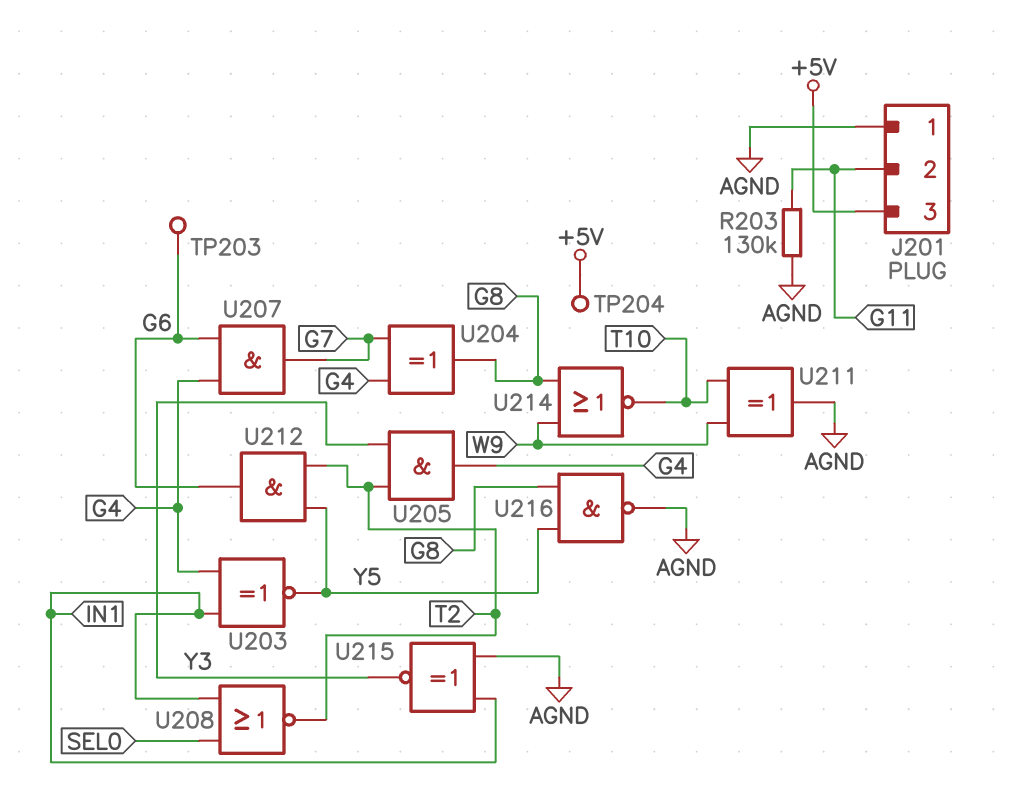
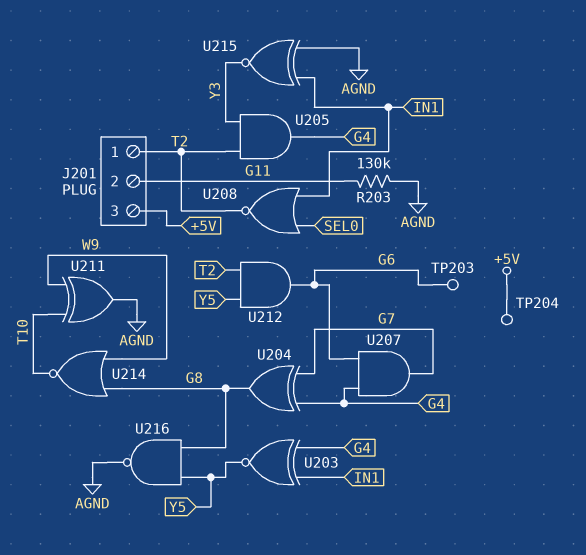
J201 pin 1: AGND -> T2

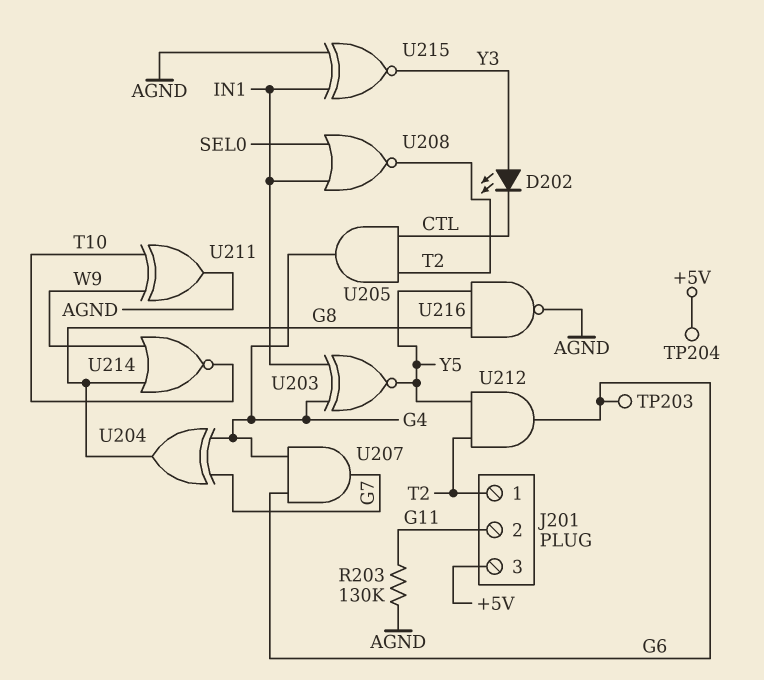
D202: none -> LED (A Y3, K CTL)
U205: AND (in T2, in Y3, out G4) -> AND (in CTL, in T2, out G4)

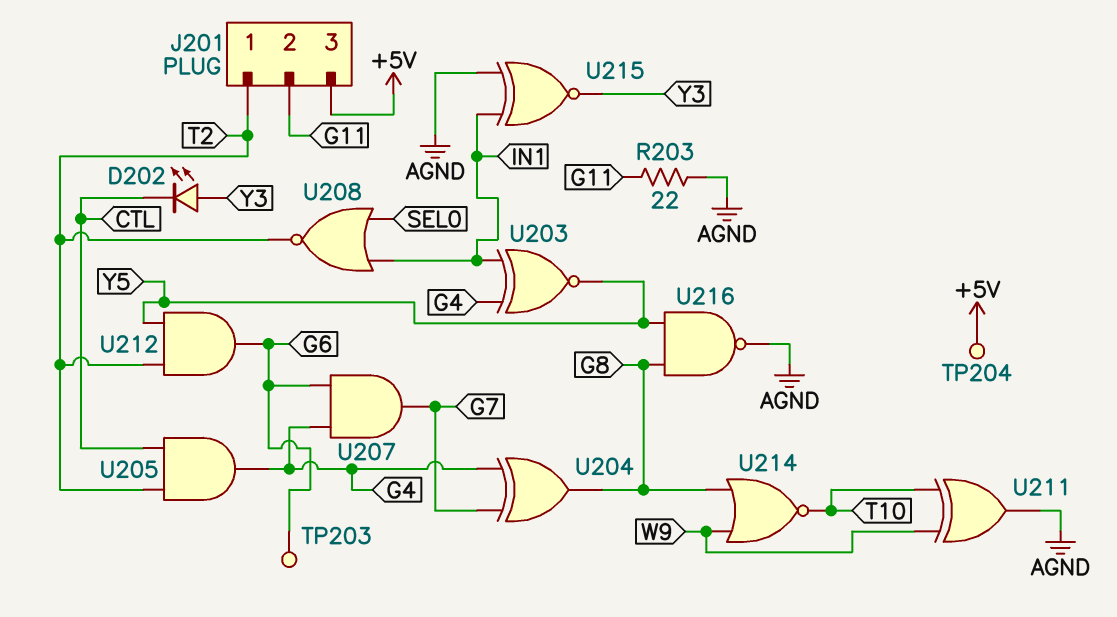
R203: 130k (AGND, G11) -> 22 (AGND, G11)

